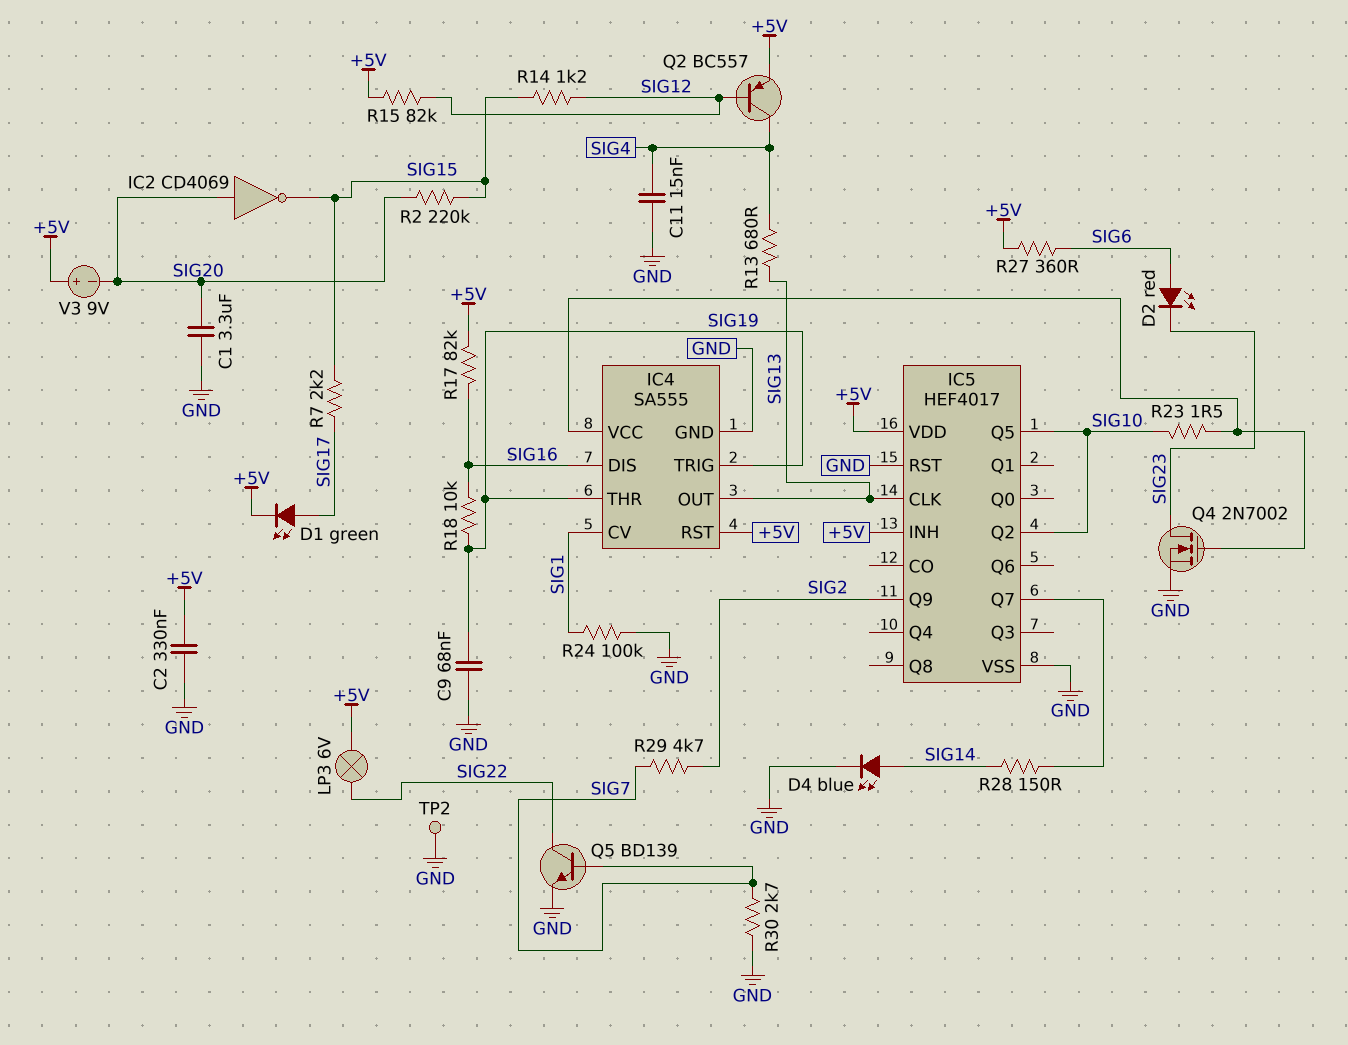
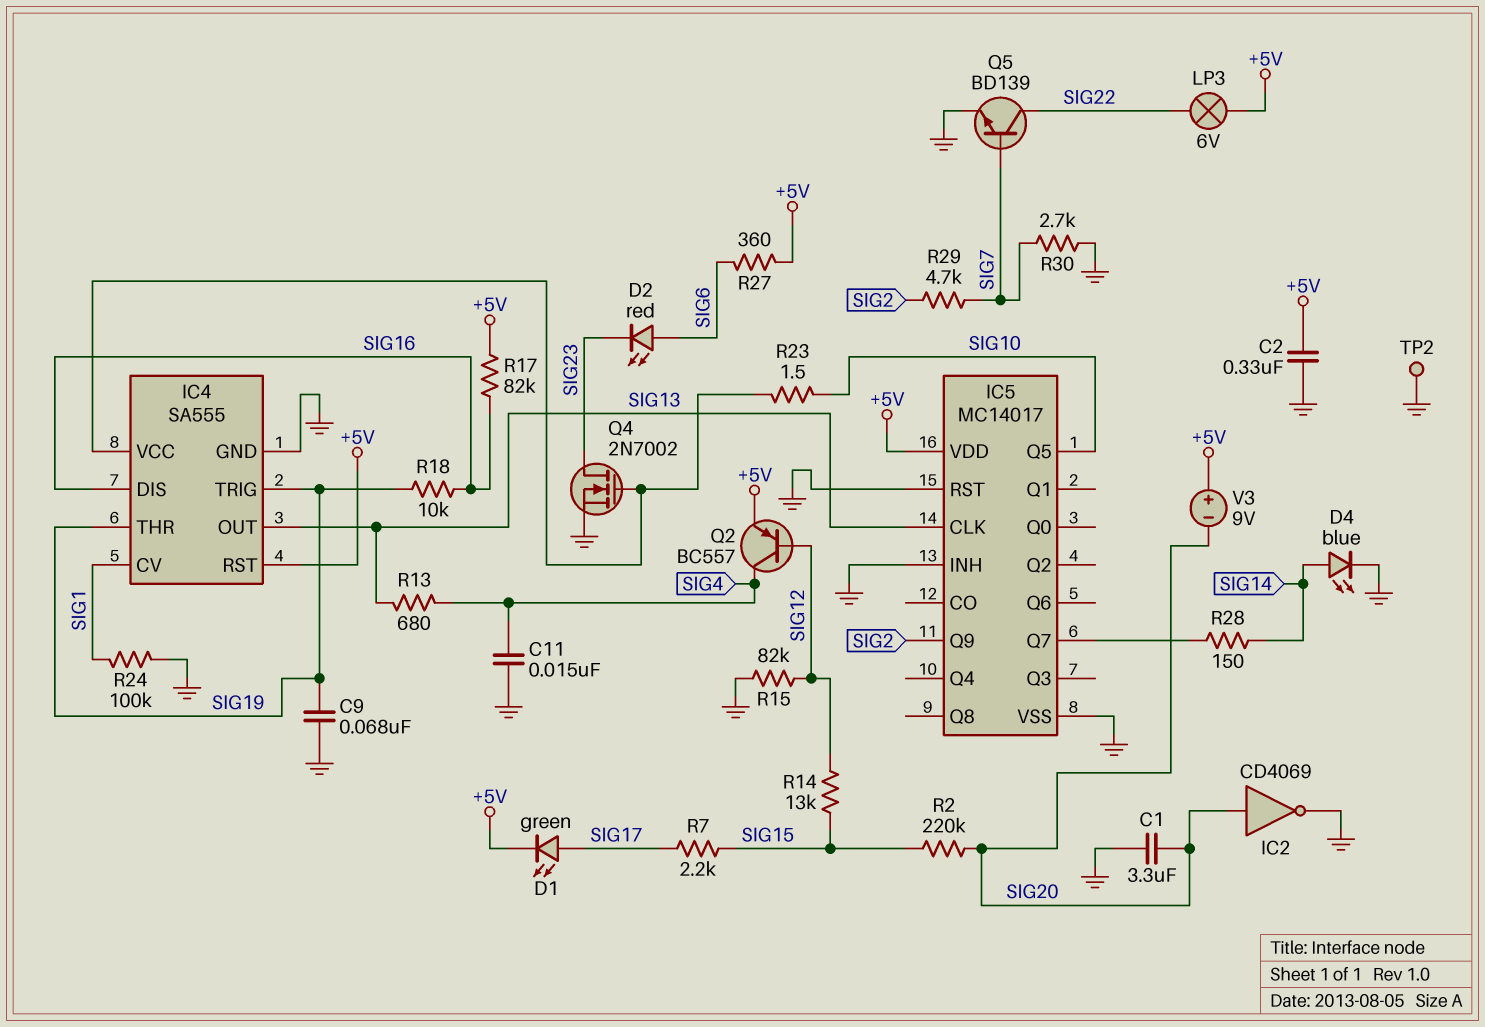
IC2: NOT CD4069 (in SIG20, out SIG15) -> NOT CD4069 (in SIG20, out GND)
IC5: HEF4017 -> MC14017
IC5 pin INH: +5V -> GND
IC5 pin Q2: SIG10 -> none
R14: 1.2k (SIG12, SIG15) -> 13k (SIG12, SIG15)
R15: 82k (+5V, SIG12) -> 82k (GND, SIG12)

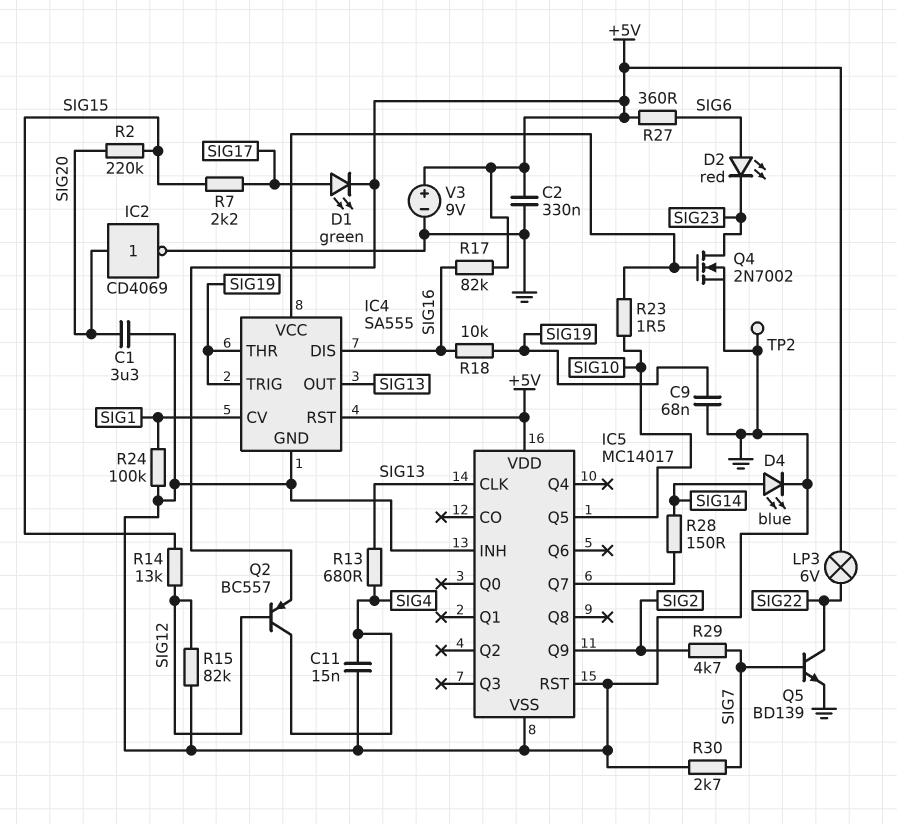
V3: 9V (plus +5V, minus SIG20) -> 9V (plus +5V, minus GND)

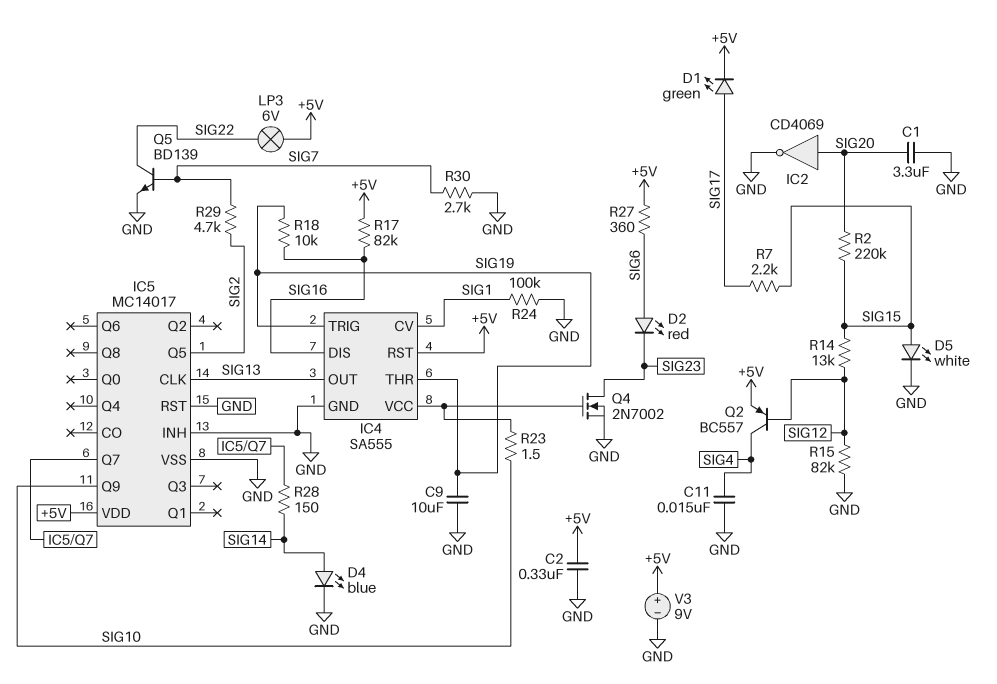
C9: 68nF (GND, SIG19) -> 10uF (GND, SIG19)
D5: none -> LED white (A SIG15, K GND)
IC5 pin Q5: SIG10 -> SIG2
IC5 pin Q9: SIG2 -> SIG10
R13: 680 (SIG4, SIG13) -> none
TP2: test point (GND) -> none

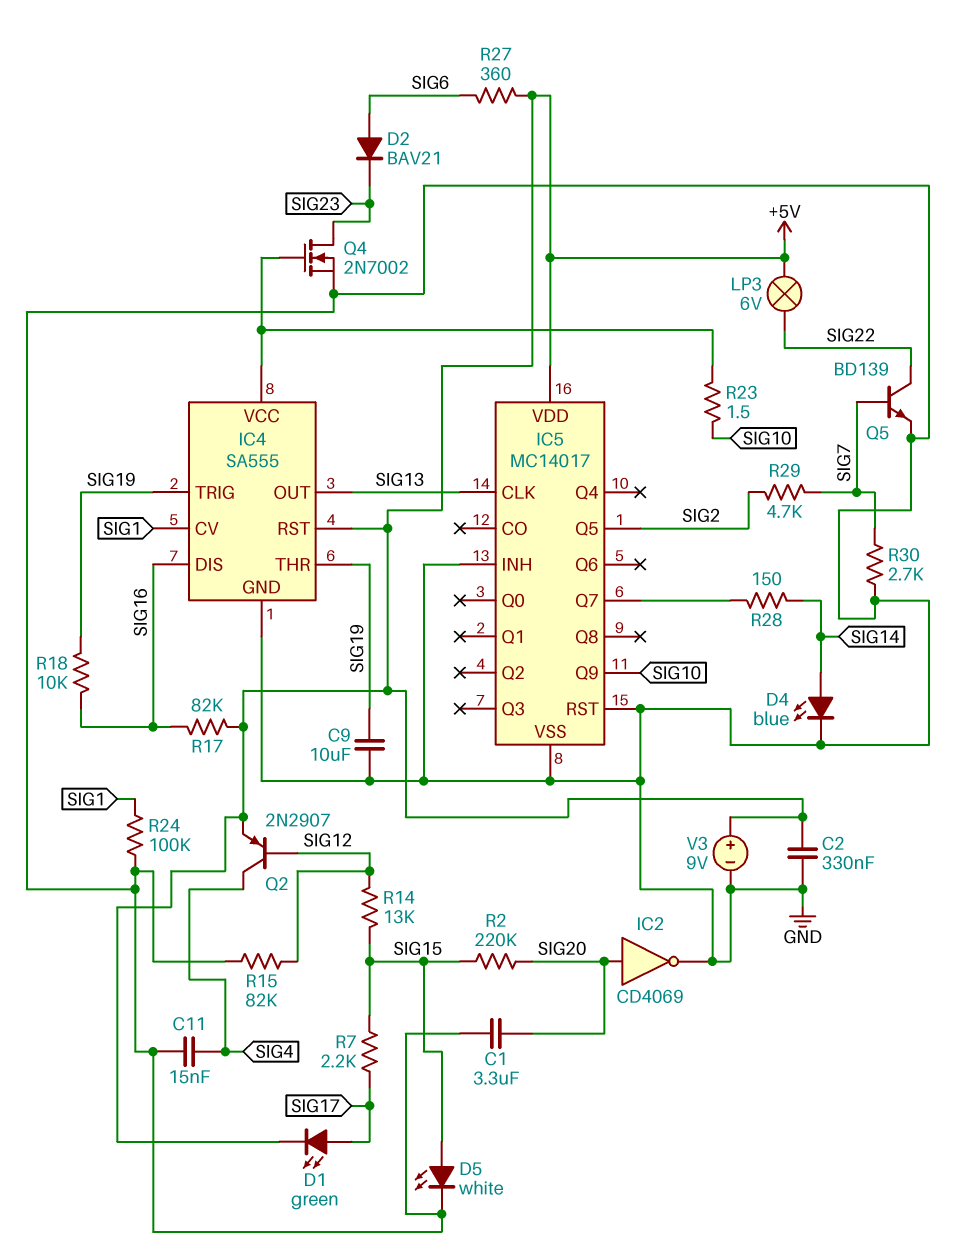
D2: LED red (A SIG6, K SIG23) -> diode BAV21 (A SIG6, K SIG23)
Q2: PNP BC557 (B SIG12, C SIG4, E +5V) -> PNP 2N2907 (B SIG12, C SIG4, E +5V)

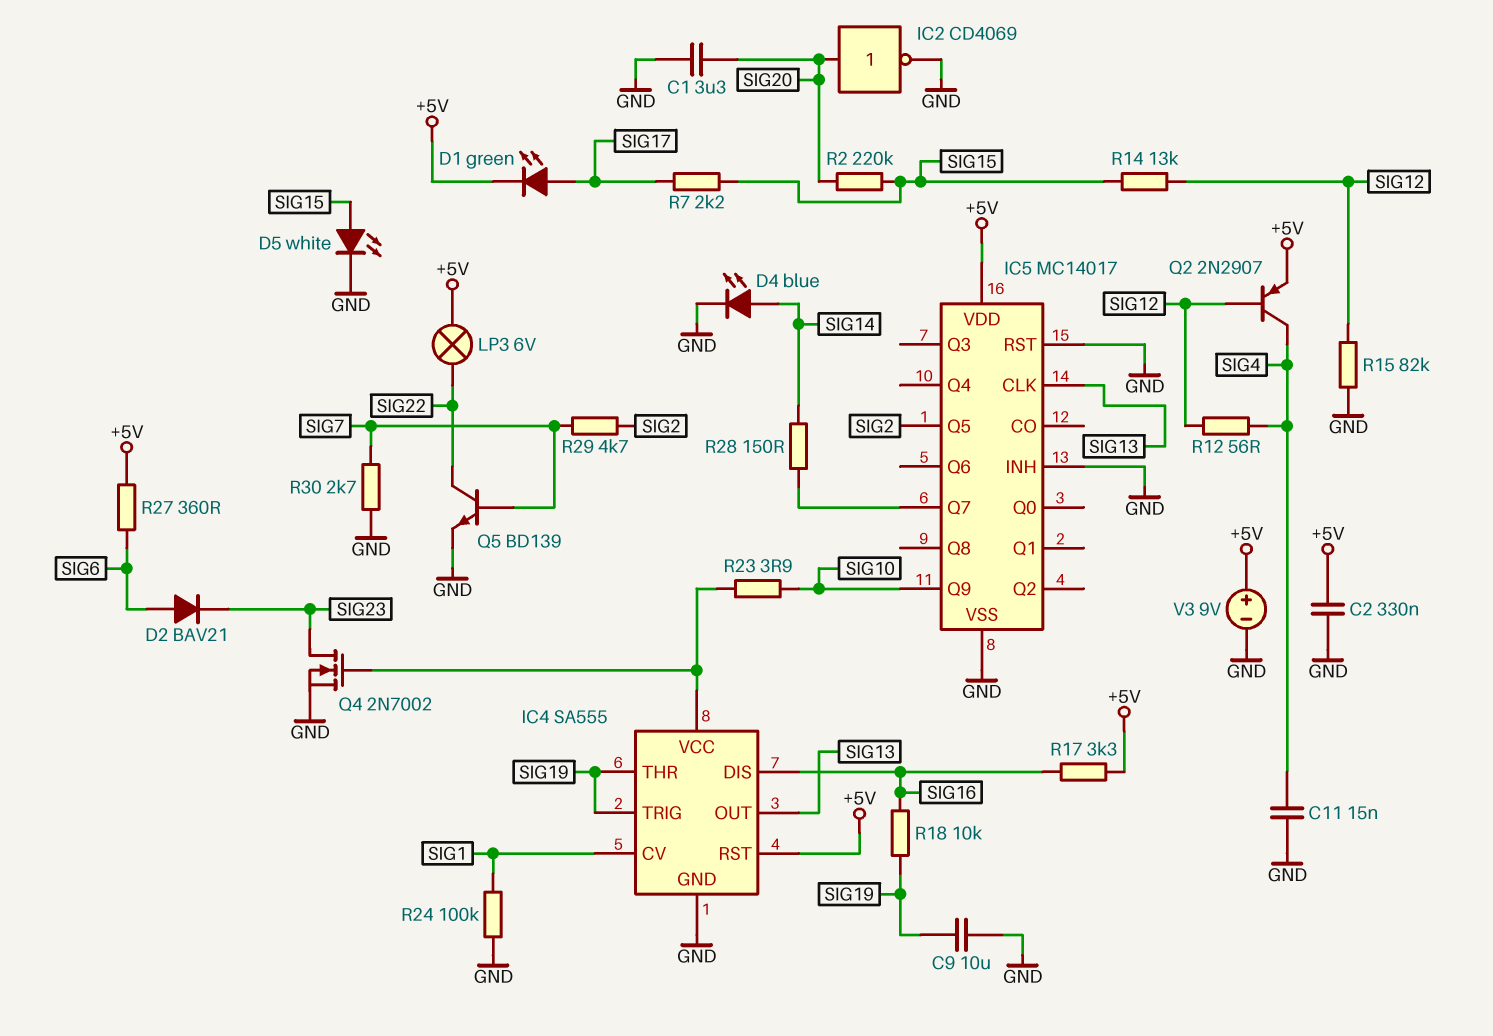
R12: none -> 56 (SIG4, SIG12)
R17: 82k (+5V, SIG16) -> 3.3k (+5V, SIG16)
R23: 1.5 (IC4/VCC, SIG10) -> 3.9 (IC4/VCC, SIG10)

